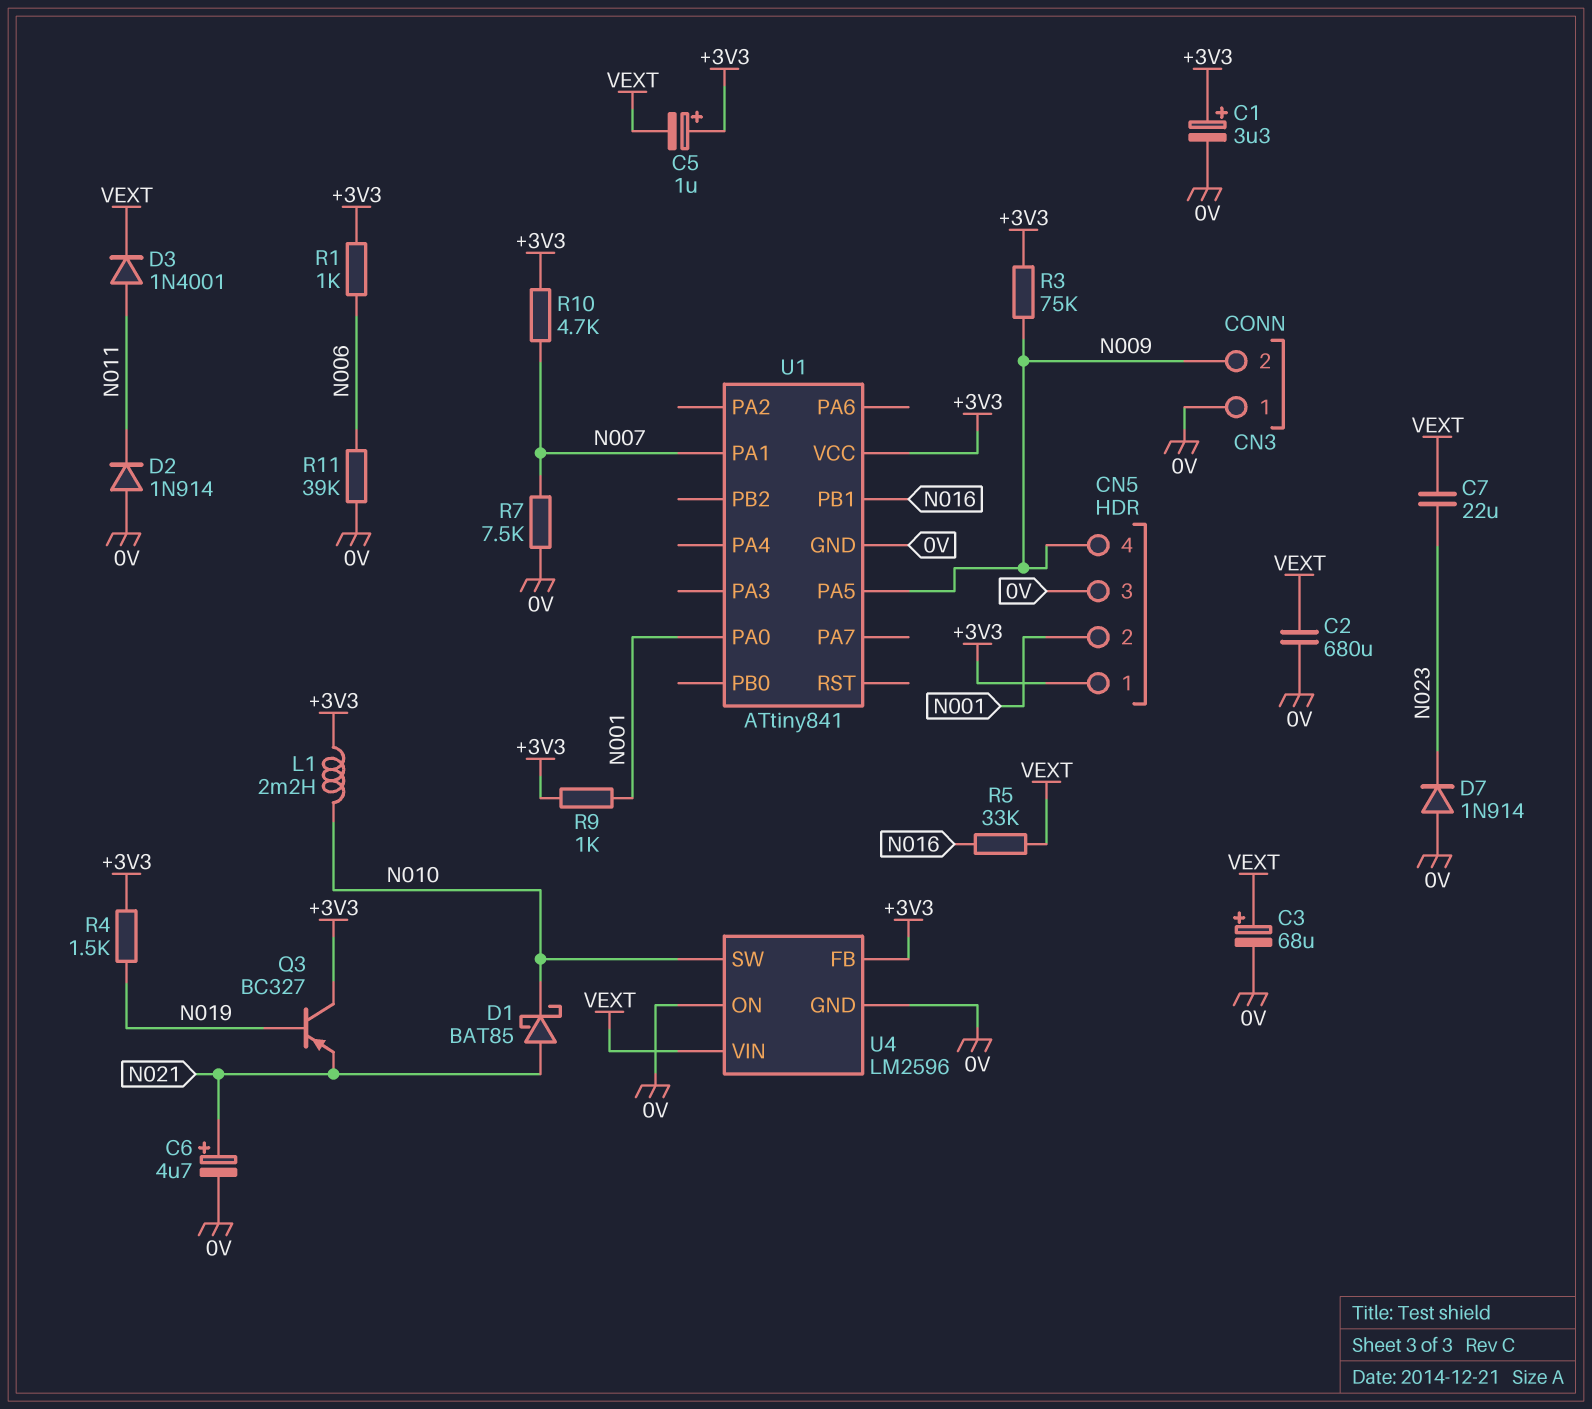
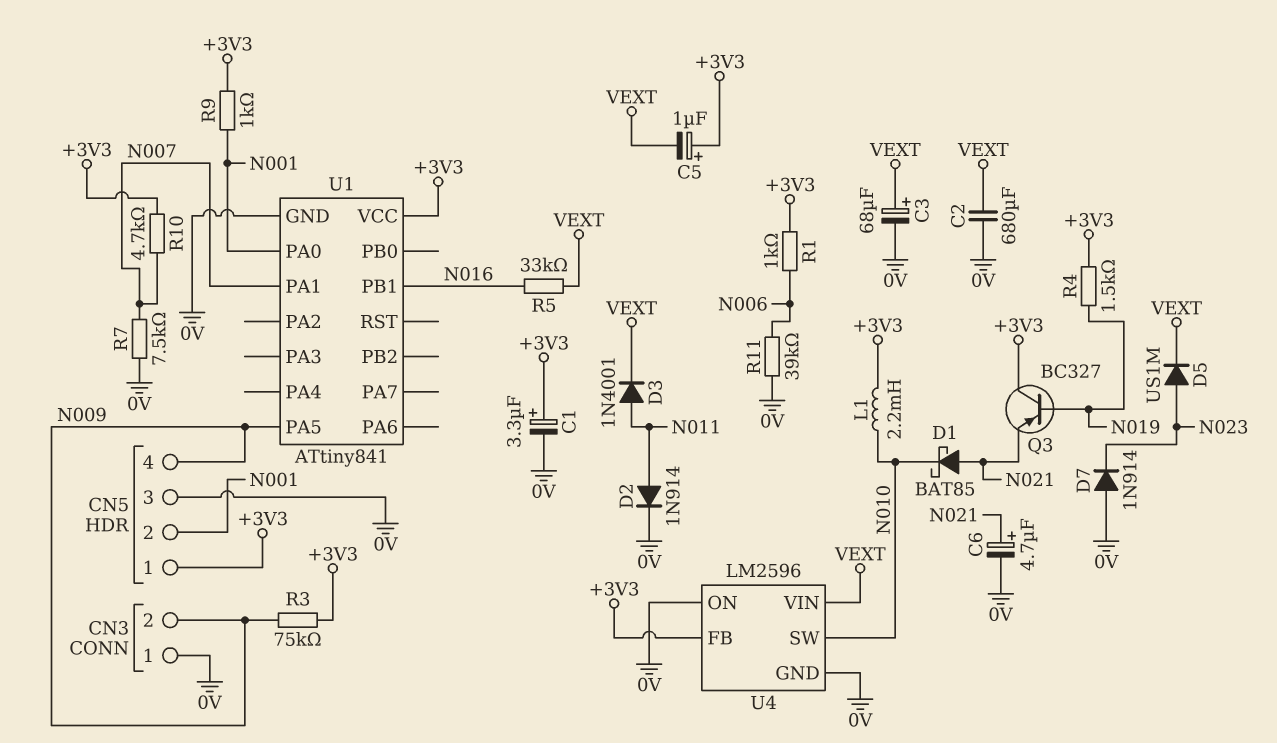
C7: 22uF (N023, VEXT) -> none
D2: diode 1N914 (A 0V, K N011) -> diode 1N914 (A N011, K 0V)
D5: none -> diode US1M (A N023, K VEXT)

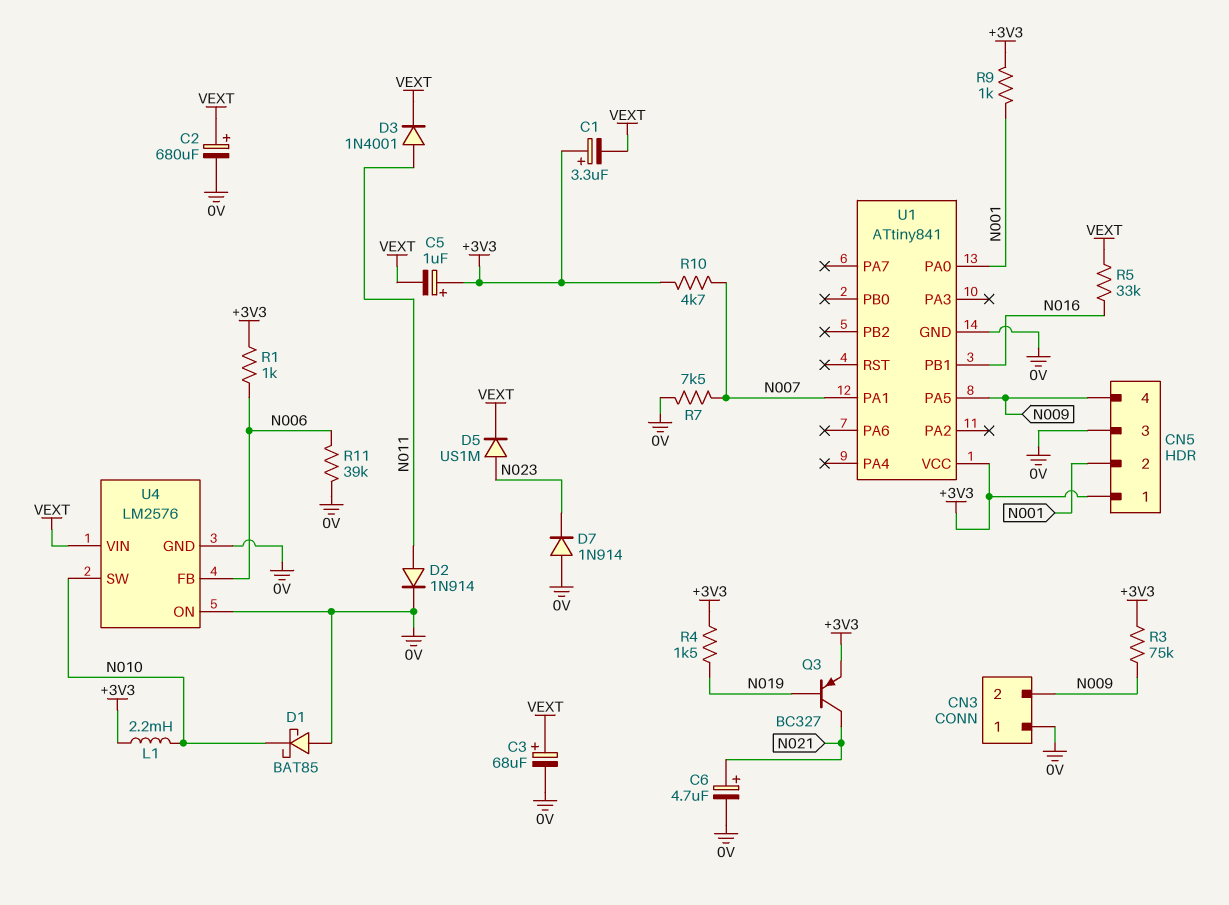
C1: 3.3uF (plus +3V3, minus 0V) -> 3.3uF (plus +3V3, minus VEXT)
C2: 680uF (0V, VEXT) -> 680uF (plus VEXT, minus 0V)
D1: schottky BAT85 (A N021, K N010) -> schottky BAT85 (A 0V, K N010)
Q3: PNP BC327 (B N019, C +3V3, E N021) -> PNP BC327 (B N019, C N021, E +3V3)
U4: LM2596 -> LM2576
U4 pin FB: +3V3 -> N006

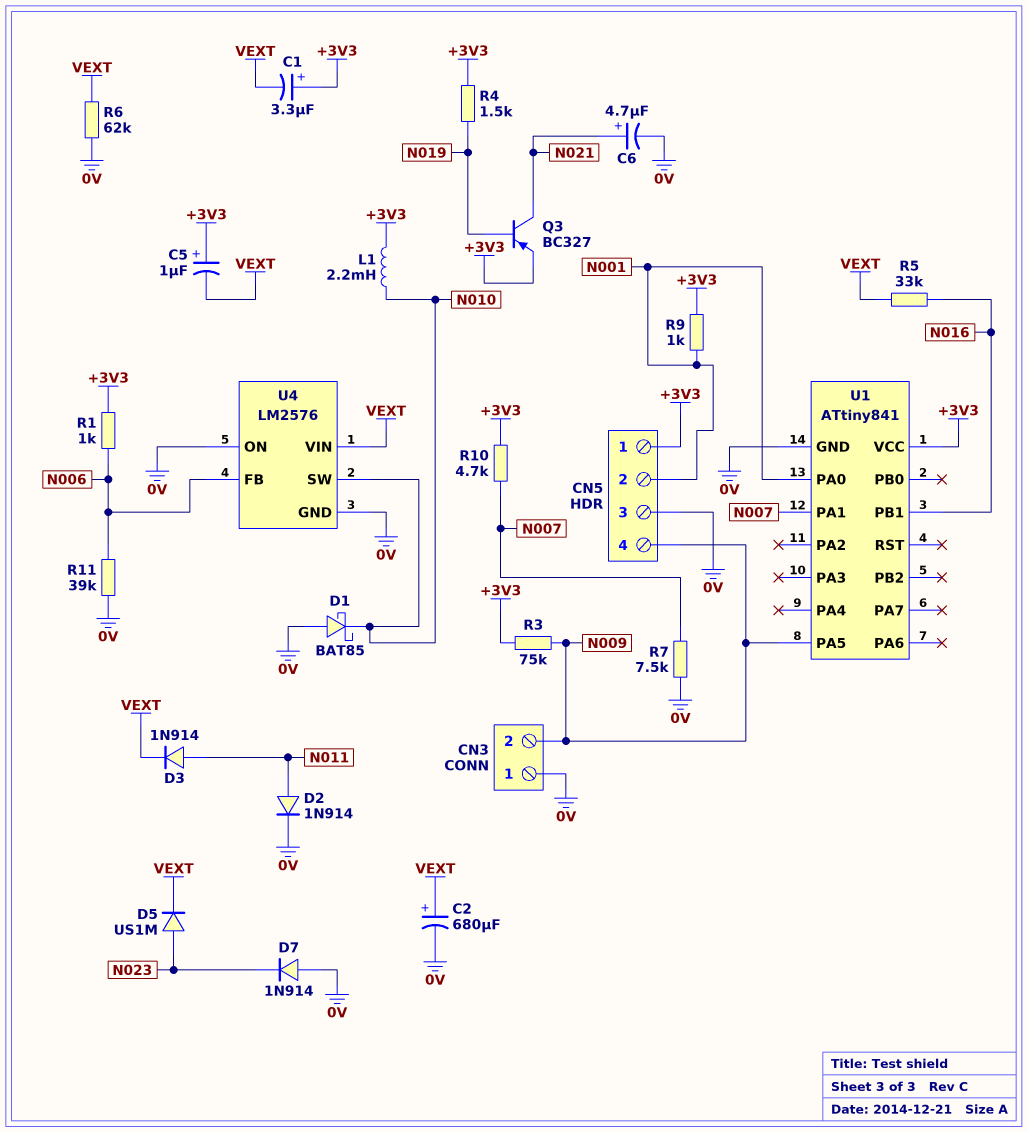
C3: 68uF (plus VEXT, minus 0V) -> none
D3: diode 1N4001 (A N011, K VEXT) -> diode 1N914 (A N011, K VEXT)
R6: none -> 62k (0V, VEXT)

